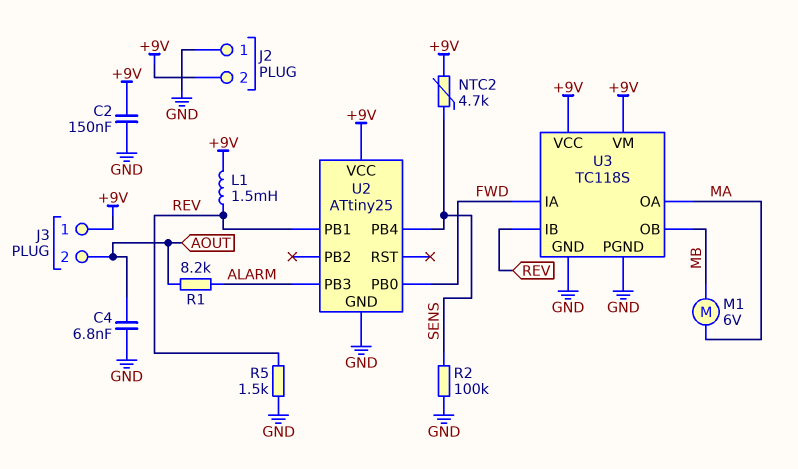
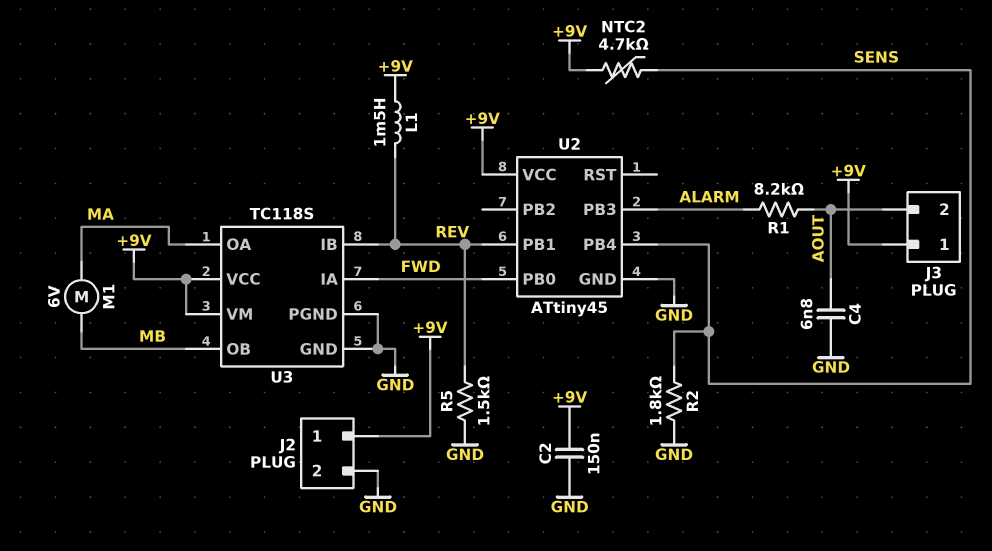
J2 pin 1: GND -> +9V
J2 pin 2: +9V -> GND
R2: 100k (GND, SENS) -> 1.8k (GND, SENS)
U2: ATtiny25 -> ATtiny45

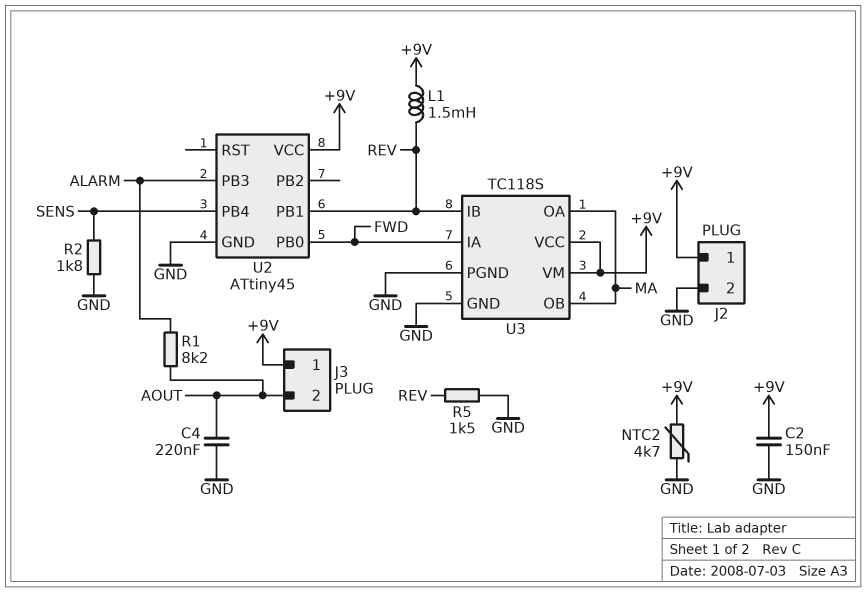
C4: 6.8nF (AOUT, GND) -> 220nF (AOUT, GND)
M1: motor 6V (MA, MB) -> none
NTC2: 4.7k (+9V, SENS) -> 4.7k (+9V, GND)
U3 pin OB: MB -> MA

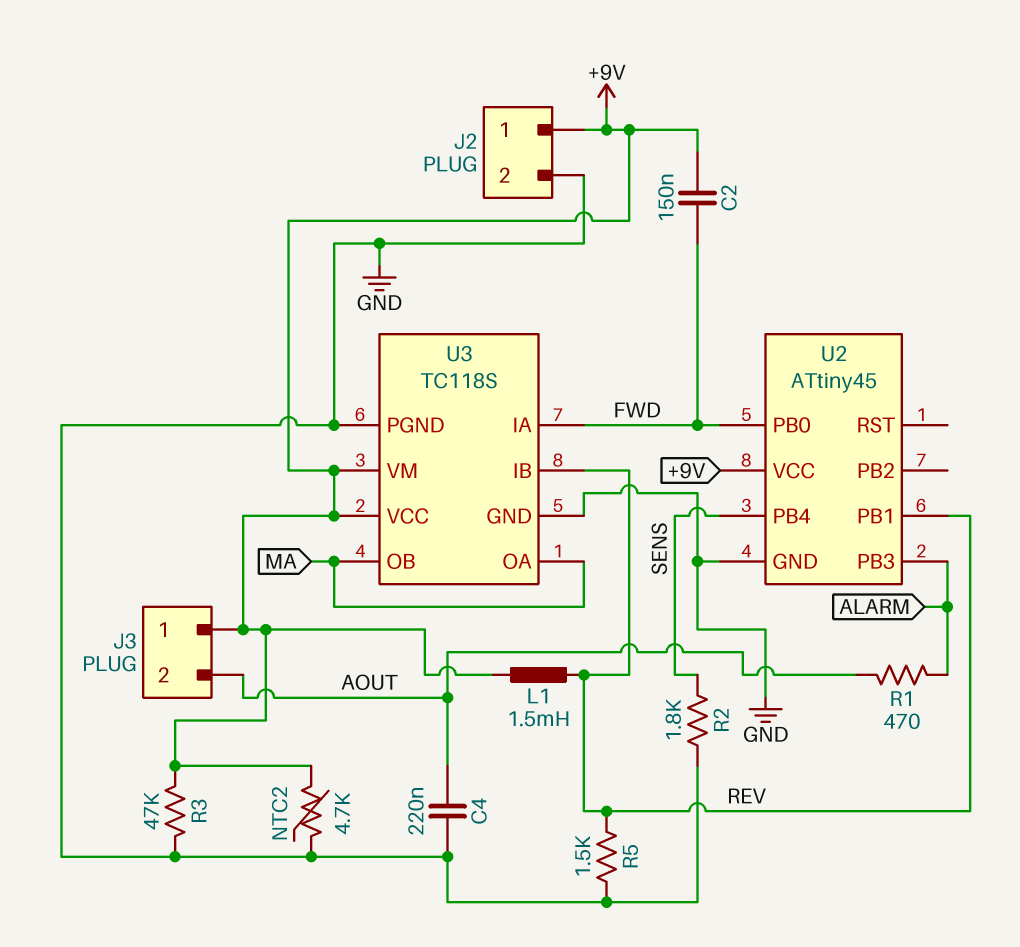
C2: 150nF (+9V, GND) -> 150nF (+9V, FWD)
R1: 8.2k (ALARM, AOUT) -> 470 (ALARM, AOUT)
R3: none -> 47k (+9V, GND)

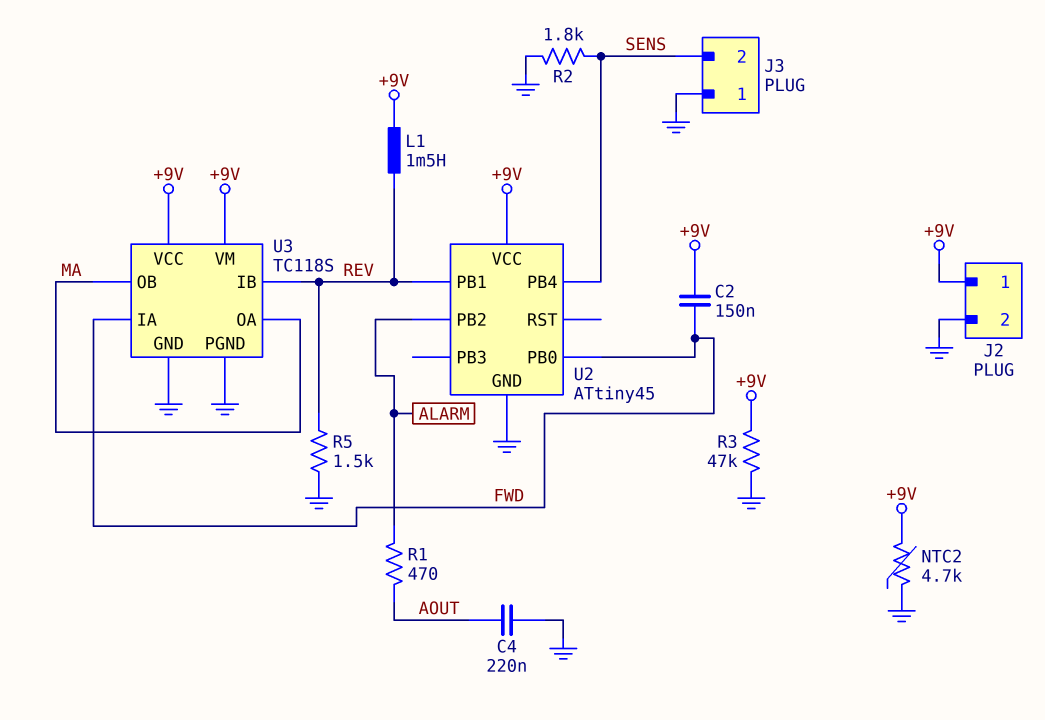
J3 pin 1: +9V -> GND
J3 pin 2: AOUT -> SENS
U2 pin PB2: none -> ALARM
U2 pin PB3: ALARM -> none

